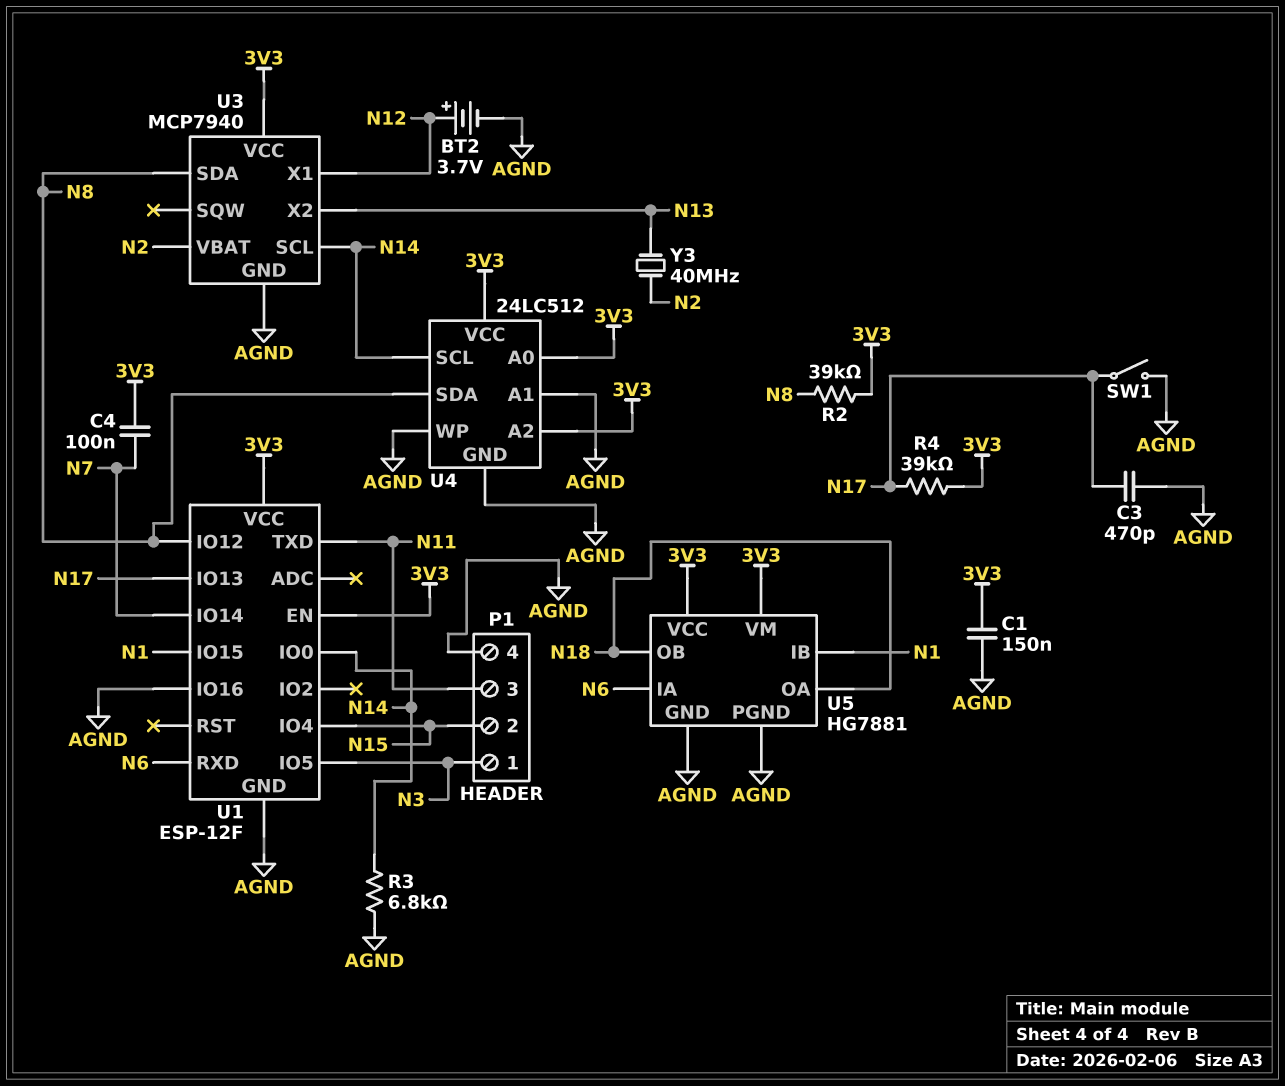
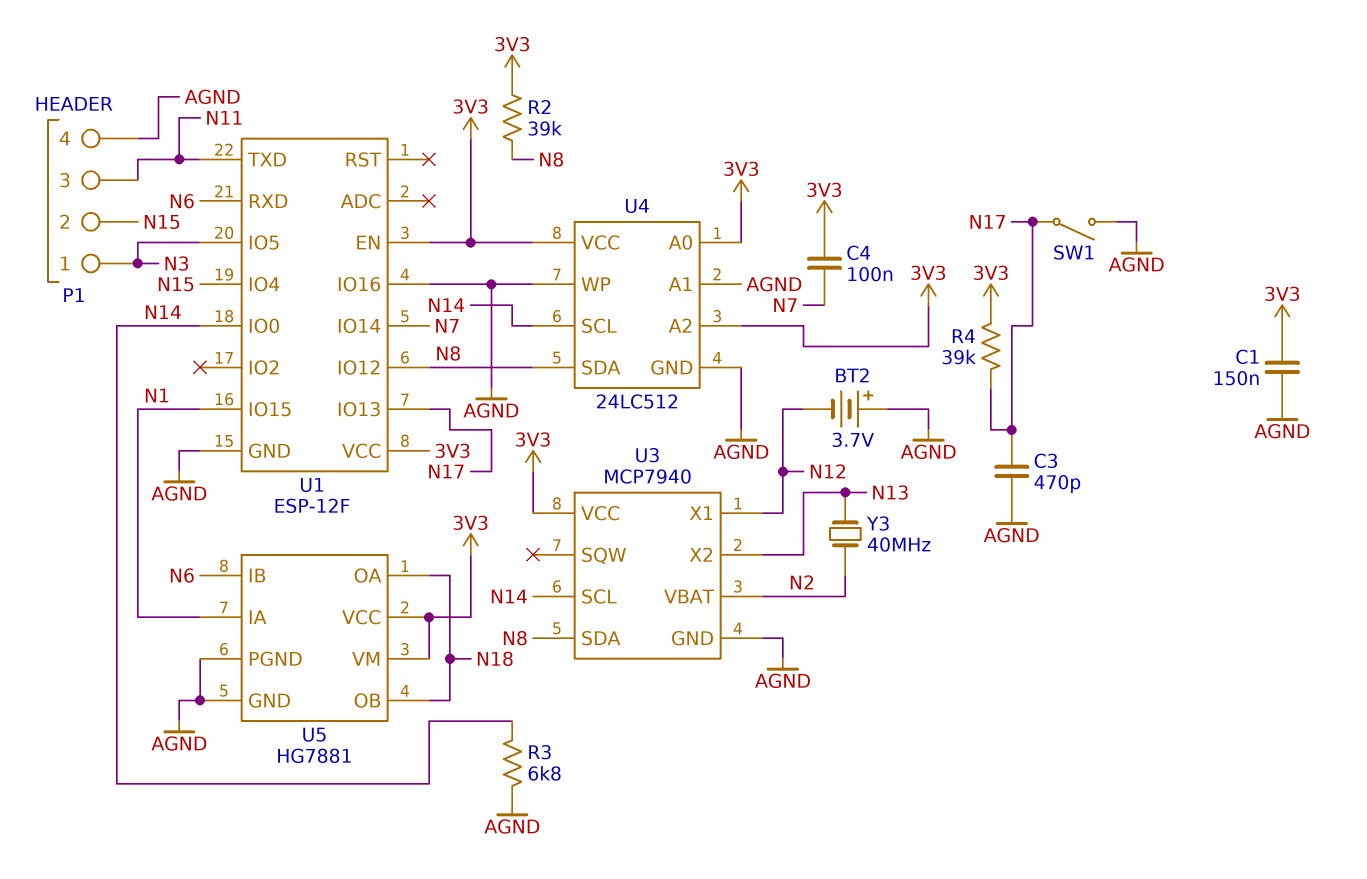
BT2: 3.7V (plus N12, minus AGND) -> 3.7V (plus AGND, minus N12)
U5 pin IA: N6 -> N1
U5 pin IB: N1 -> N6

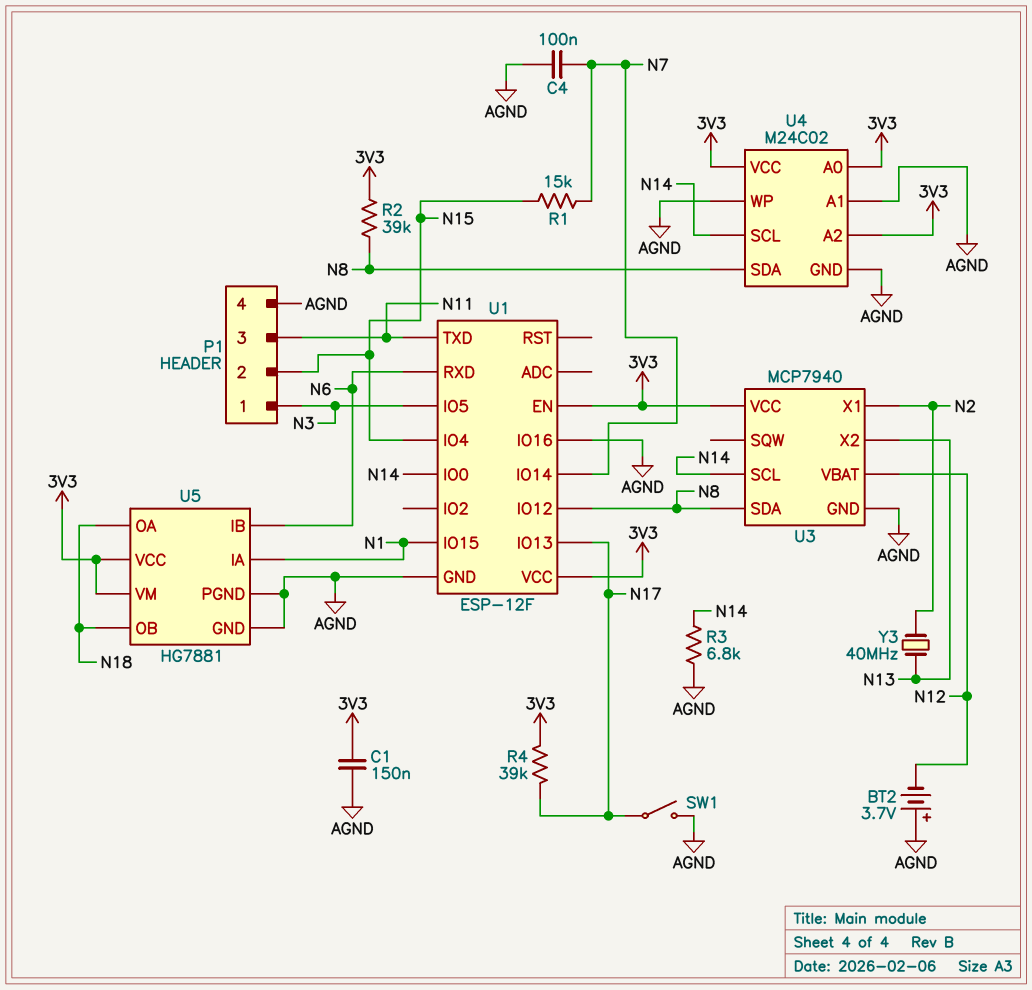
C3: 470pF (AGND, N17) -> none
C4: 100nF (3V3, N7) -> 100nF (AGND, N7)
R1: none -> 15k (N7, N15)
U3 pin VBAT: N2 -> N12
U3 pin X1: N12 -> N2
U4: 24LC512 -> M24C02

